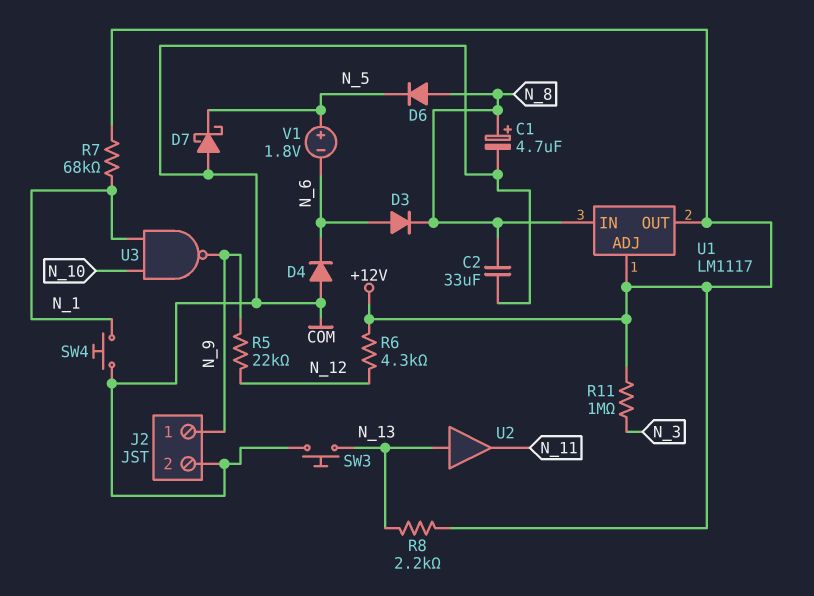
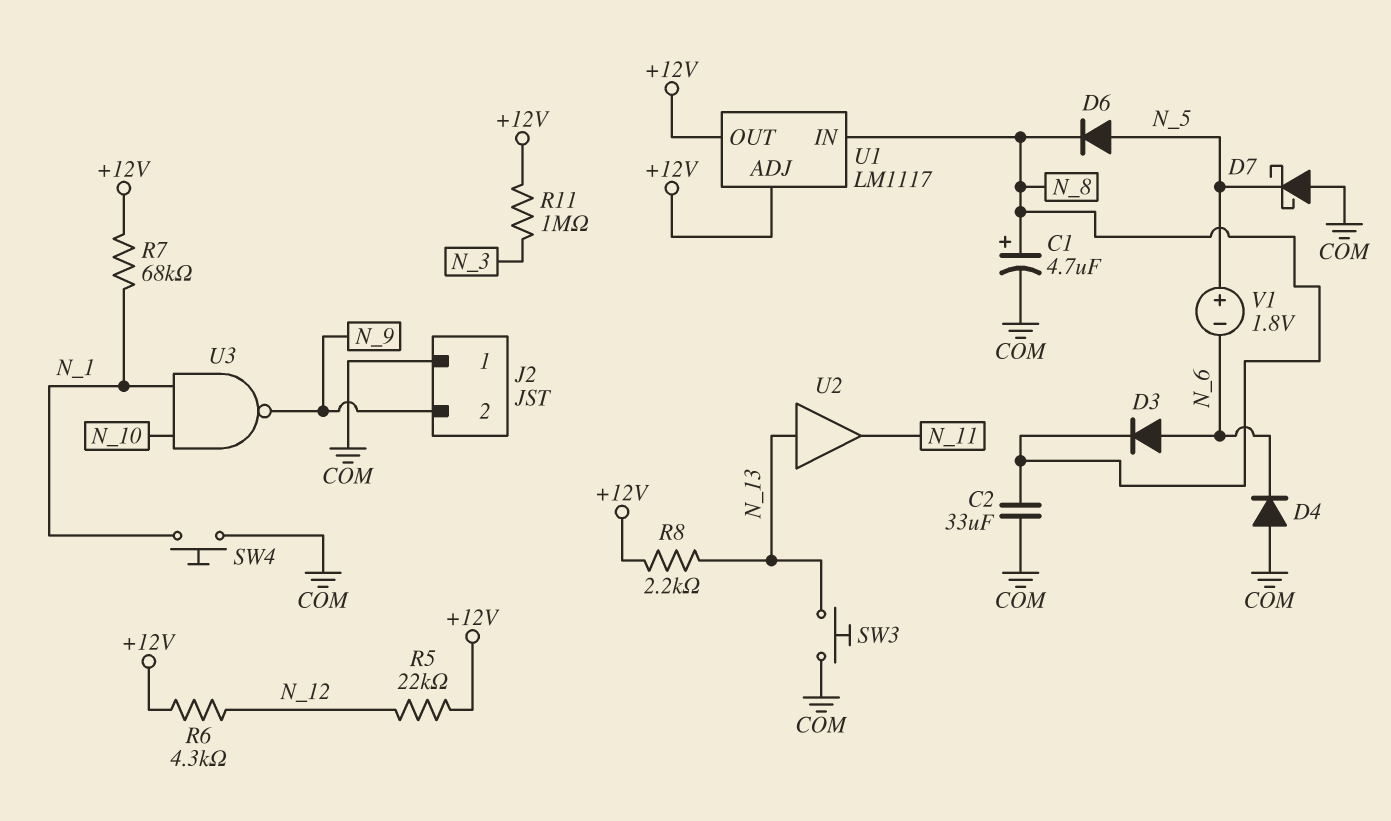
D6: diode (A N_8, K N_5) -> diode (A N_5, K N_8)
J2 pin 1: N_9 -> COM
J2 pin 2: COM -> N_9
R5: 22k (N_9, N_12) -> 22k (+12V, N_12)

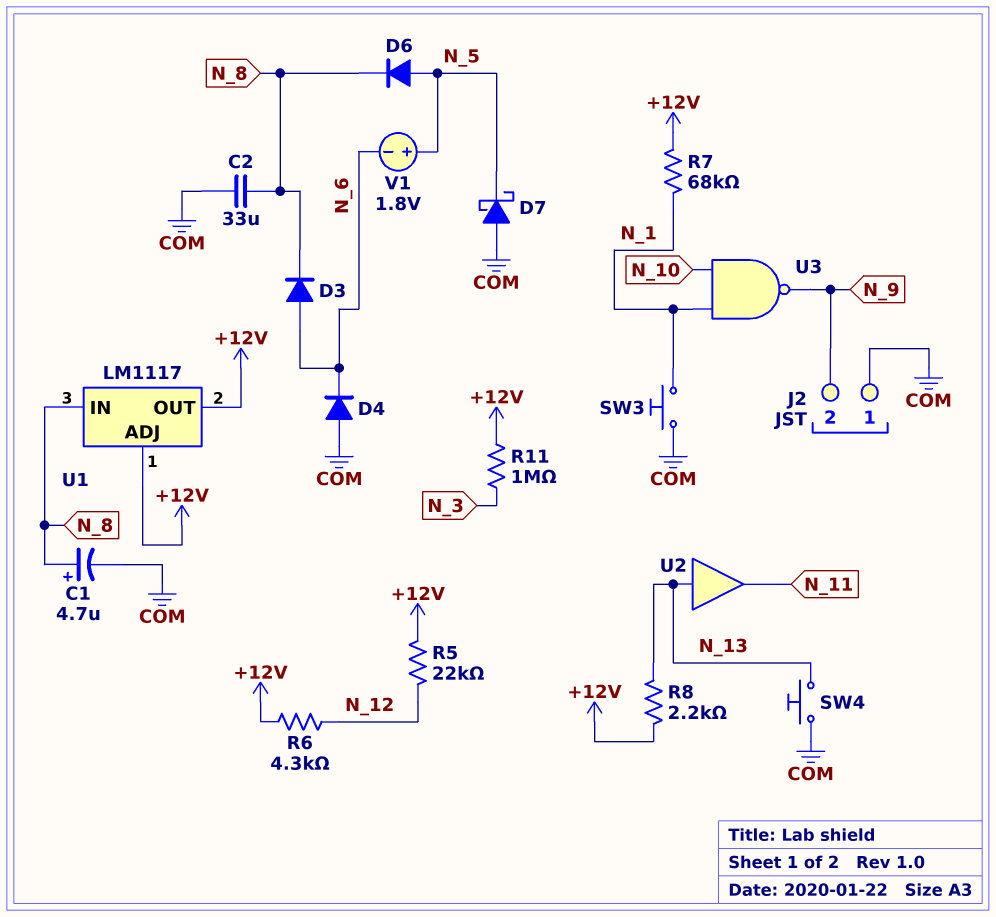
SW3: button (COM, N_13) -> button (COM, N_1)
SW4: button (COM, N_1) -> button (COM, N_13)

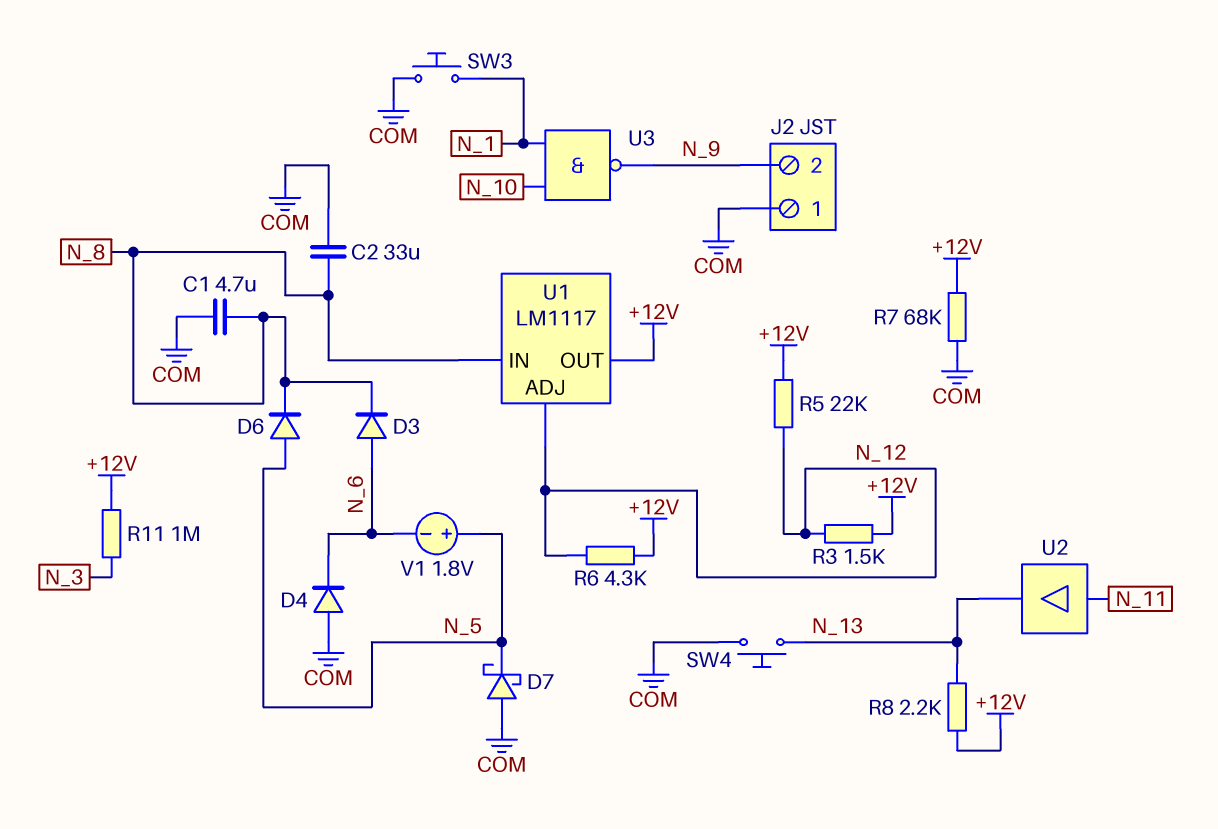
C1: 4.7uF (plus N_8, minus COM) -> 4.7uF (COM, N_8)
R3: none -> 1.5k (+12V, N_12)
R7: 68k (+12V, N_1) -> 68k (+12V, COM)
U1 pin ADJ: +12V -> N_12
U2: buffer (in N_13, out N_11) -> buffer (in N_11, out N_13)

